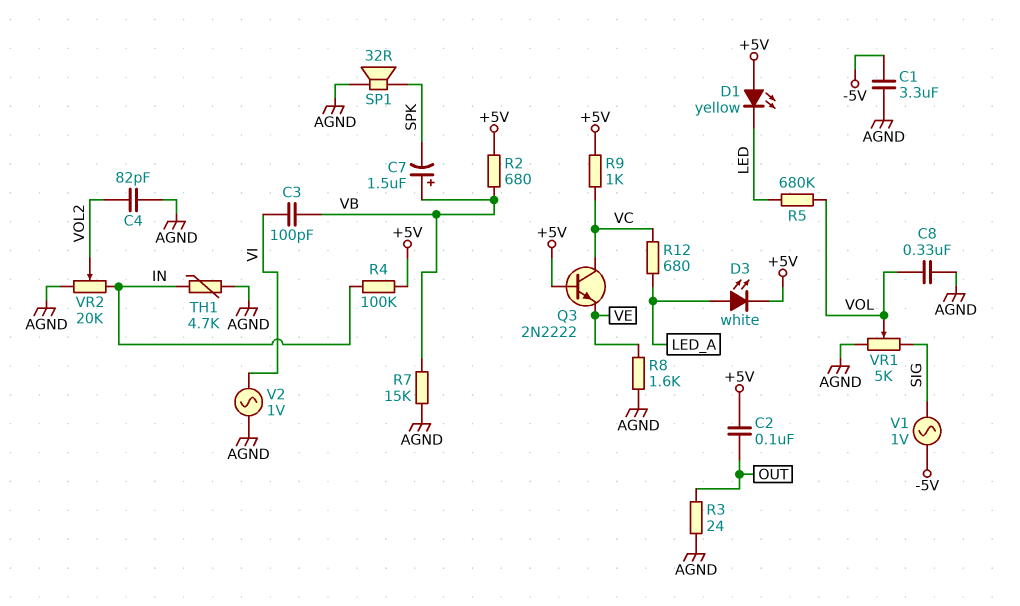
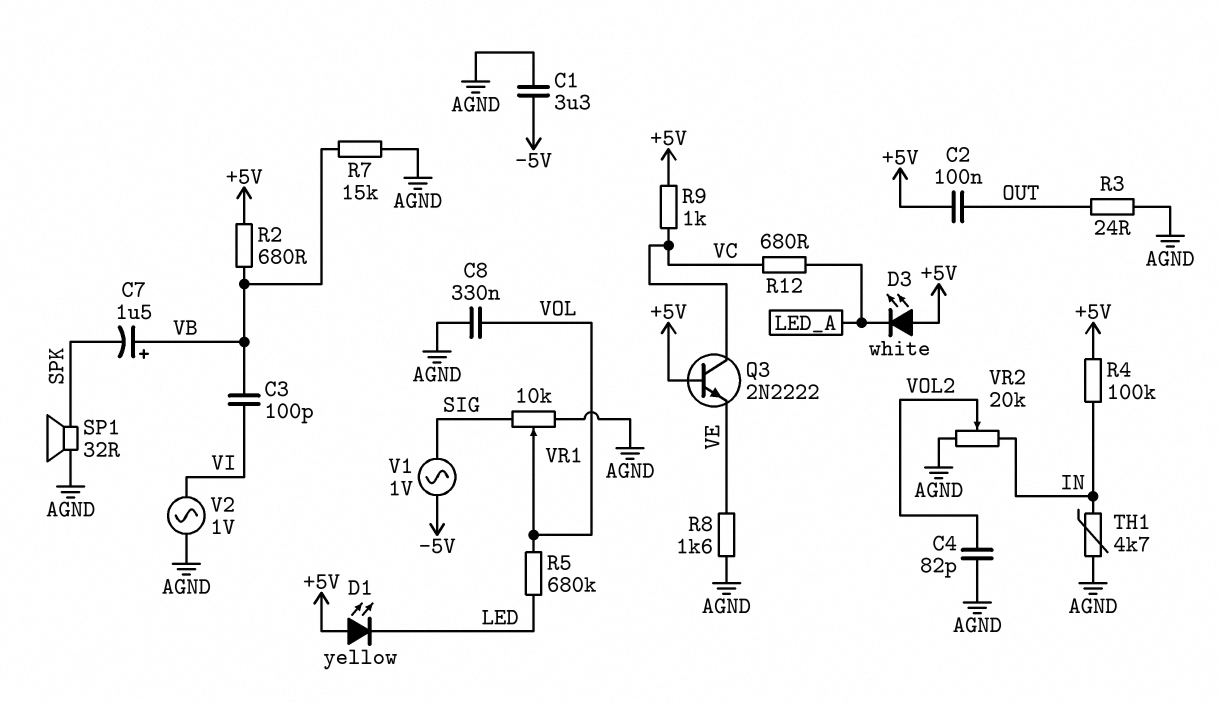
D3: LED white (A LED_A, K +5V) -> LED white (A +5V, K LED_A)
VR1: 5k (AGND, SIG, wiper VOL) -> 10k (AGND, SIG, wiper VOL)

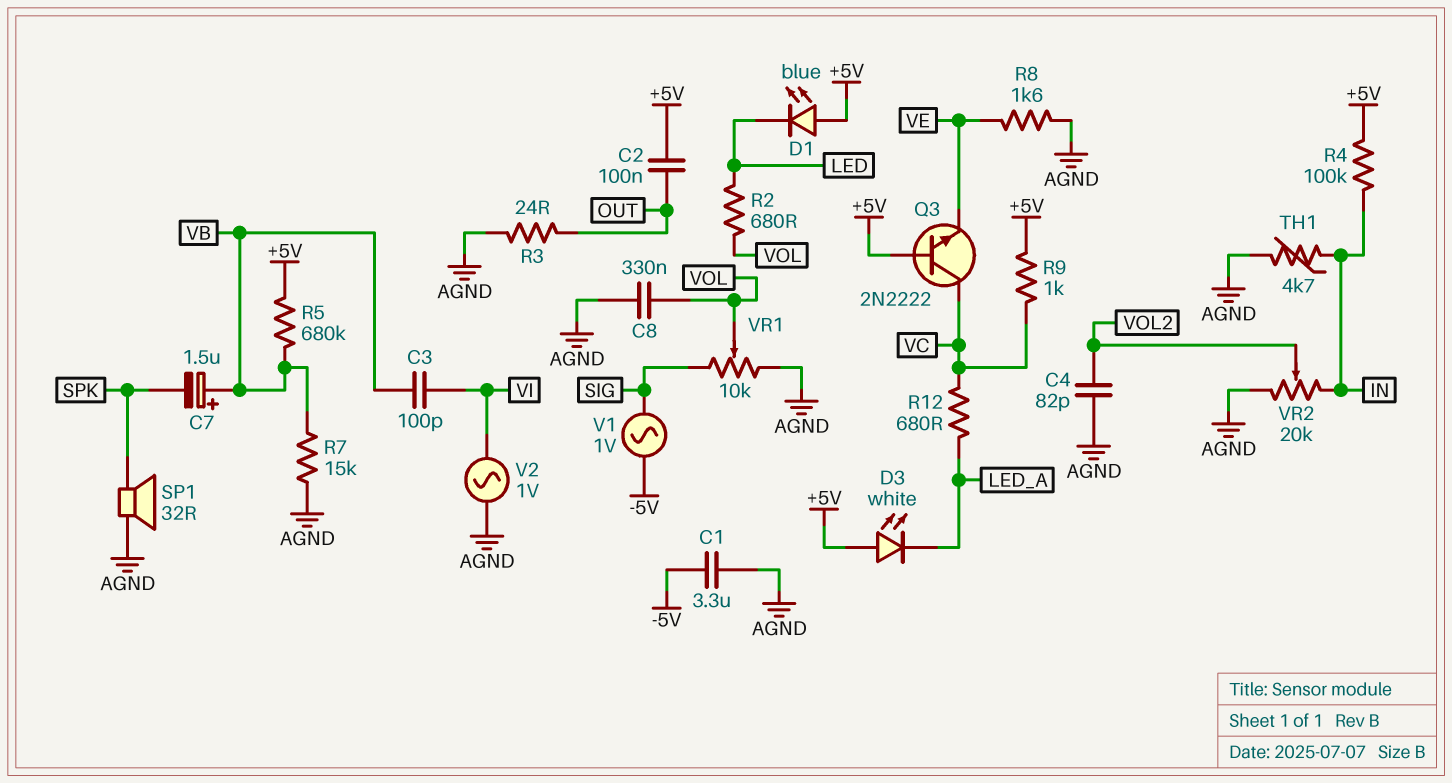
D1: LED yellow (A +5V, K LED) -> LED blue (A +5V, K LED)
R2: 680 (+5V, VB) -> 680 (LED, VOL)
R5: 680k (LED, VOL) -> 680k (+5V, VB)

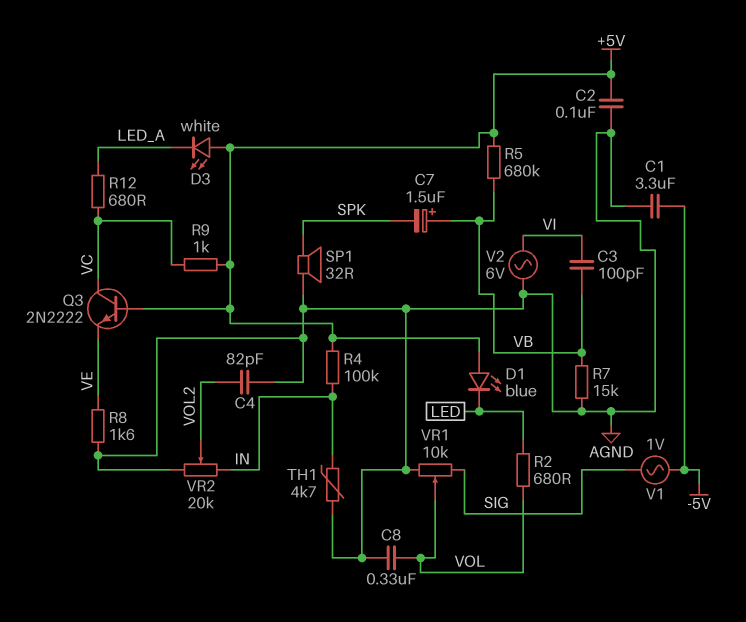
C2: 100nF (+5V, OUT) -> 100nF (+5V, AGND)
R3: 24 (AGND, OUT) -> none
V2: AC 1V (AGND, VI) -> AC 6V (AGND, VI)

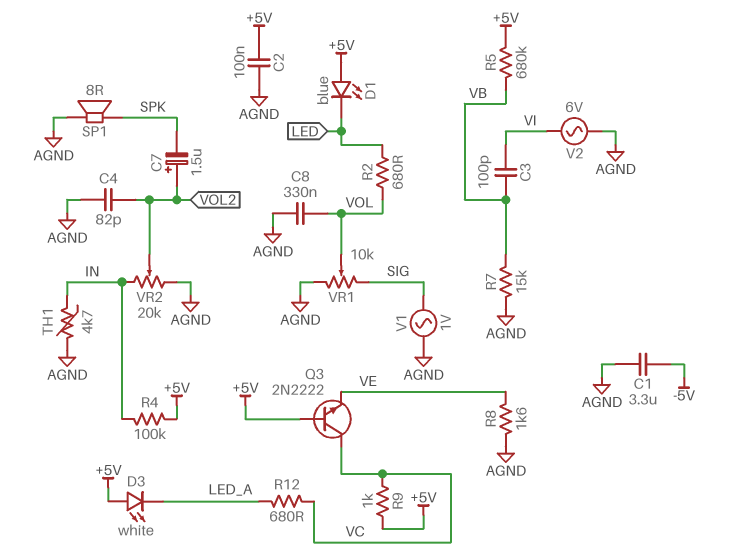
C7: 1.5uF (plus VB, minus SPK) -> 1.5uF (plus VOL2, minus SPK)
SP1: speaker 32R (AGND, SPK) -> speaker 8R (AGND, SPK)
V1: AC 1V (-5V, SIG) -> AC 1V (AGND, SIG)

